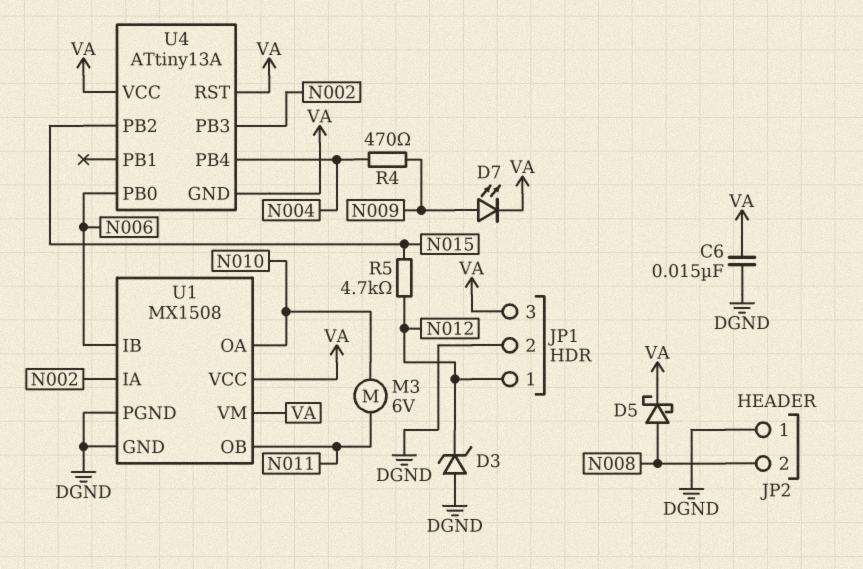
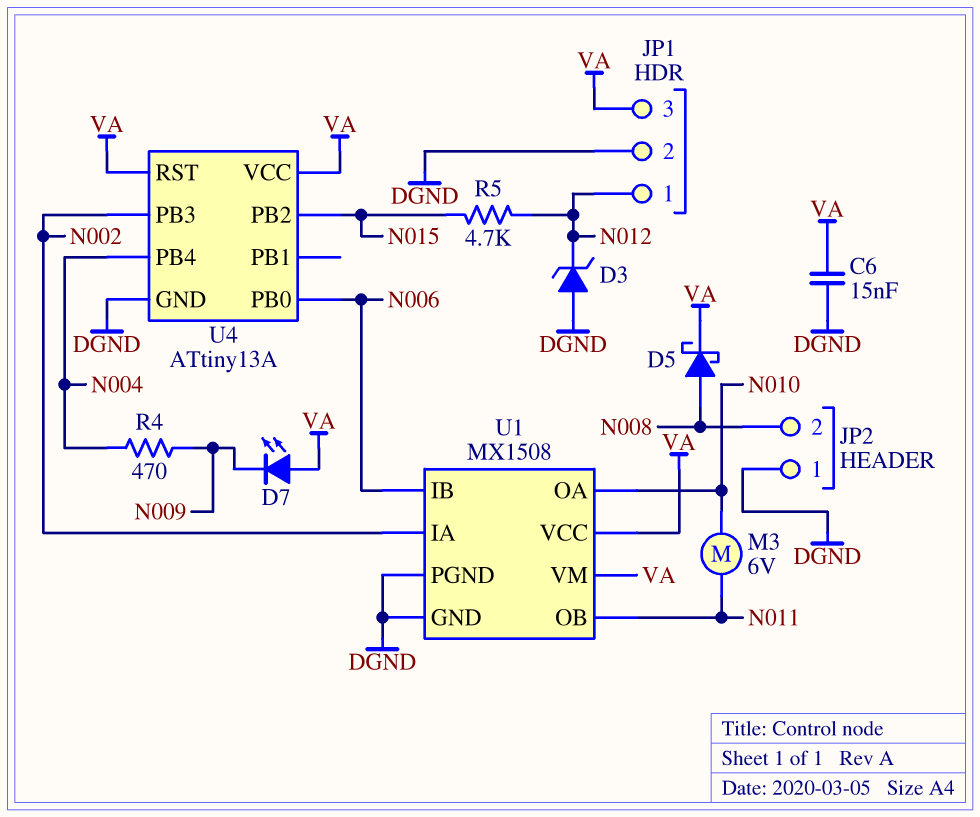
D7: LED (A N009, K VA) -> LED (A VA, K N009)
U4 pin GND: VA -> DGND

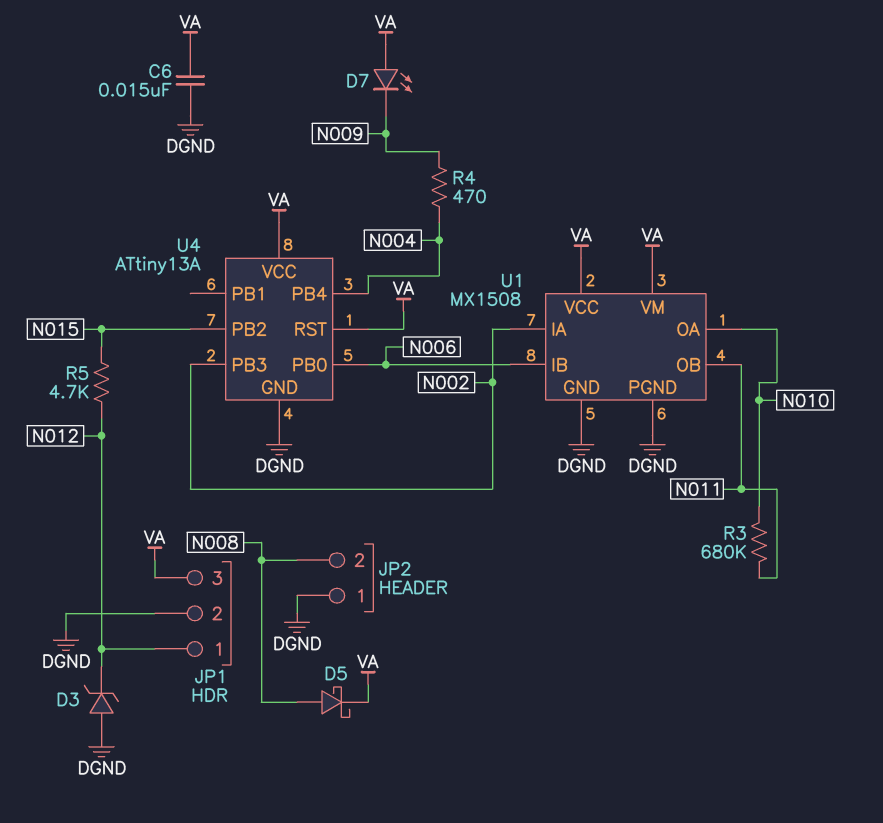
M3: motor 6V (N010, N011) -> none
R3: none -> 680k (N010, N011)

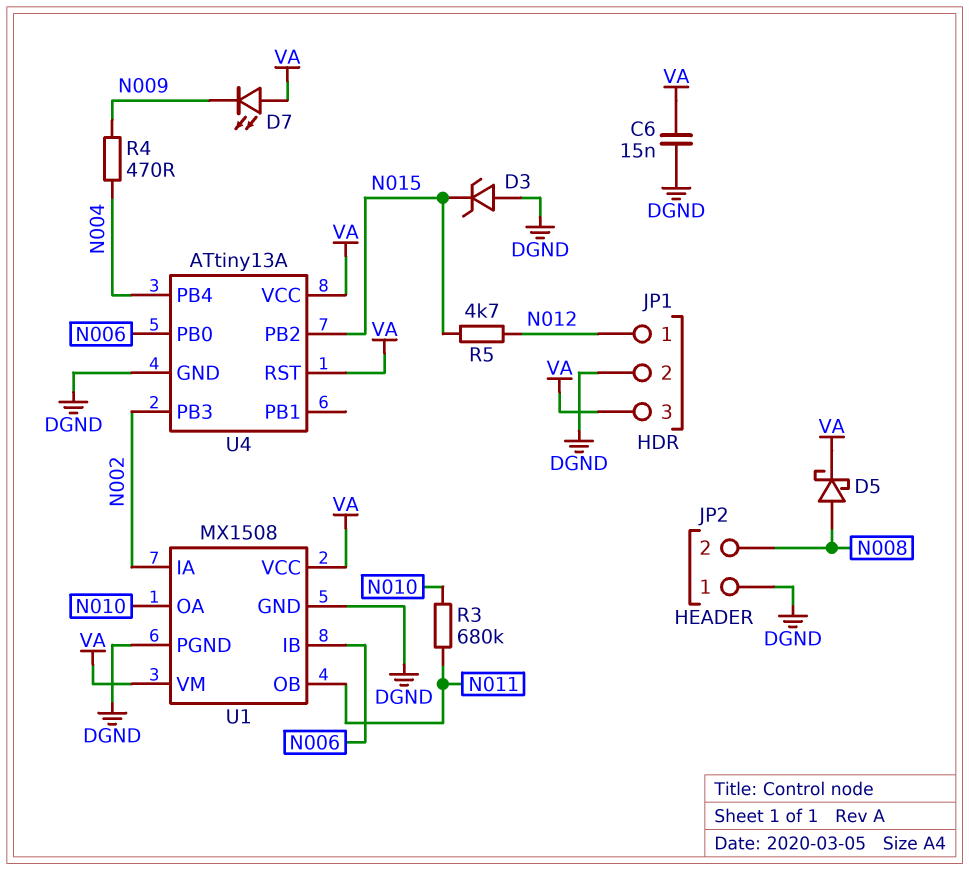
D3: zener (A DGND, K N012) -> zener (A DGND, K N015)

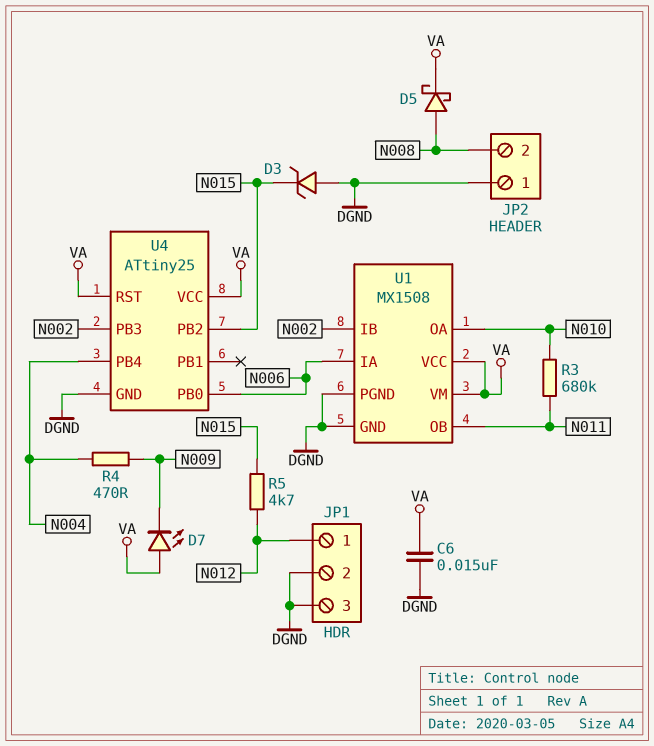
JP1 pin 3: VA -> DGND
U1 pin IA: N002 -> N006
U1 pin IB: N006 -> N002
U4: ATtiny13A -> ATtiny25

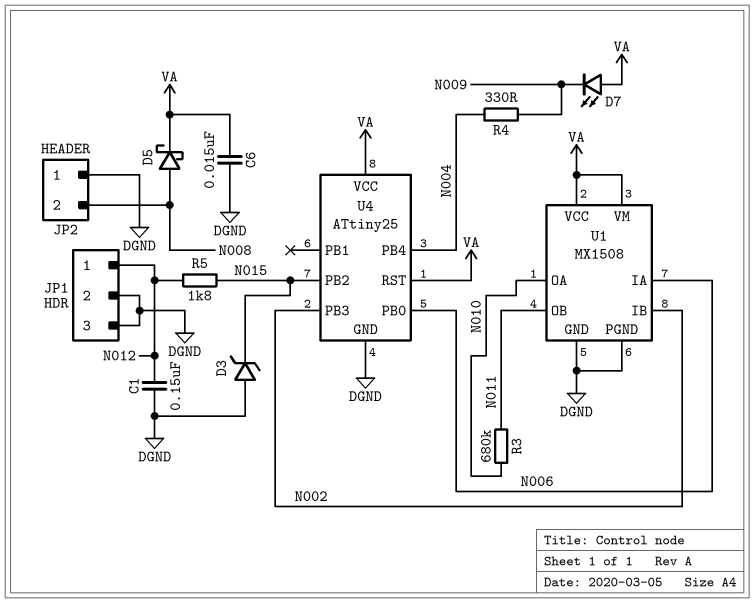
C1: none -> 150nF (DGND, N012)
R4: 470 (N004, N009) -> 330 (N004, N009)
R5: 4.7k (N012, N015) -> 1.8k (N012, N015)

